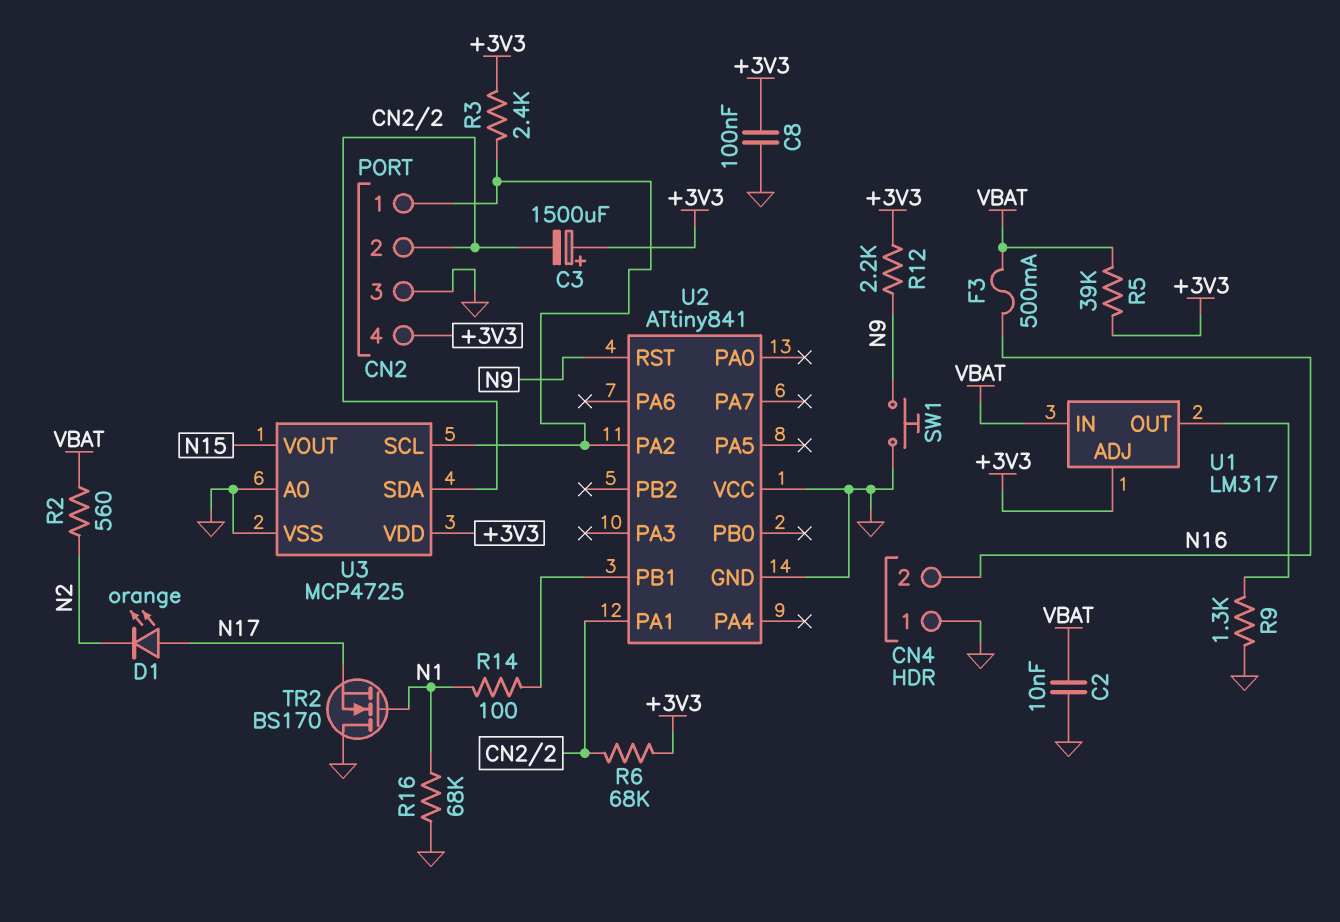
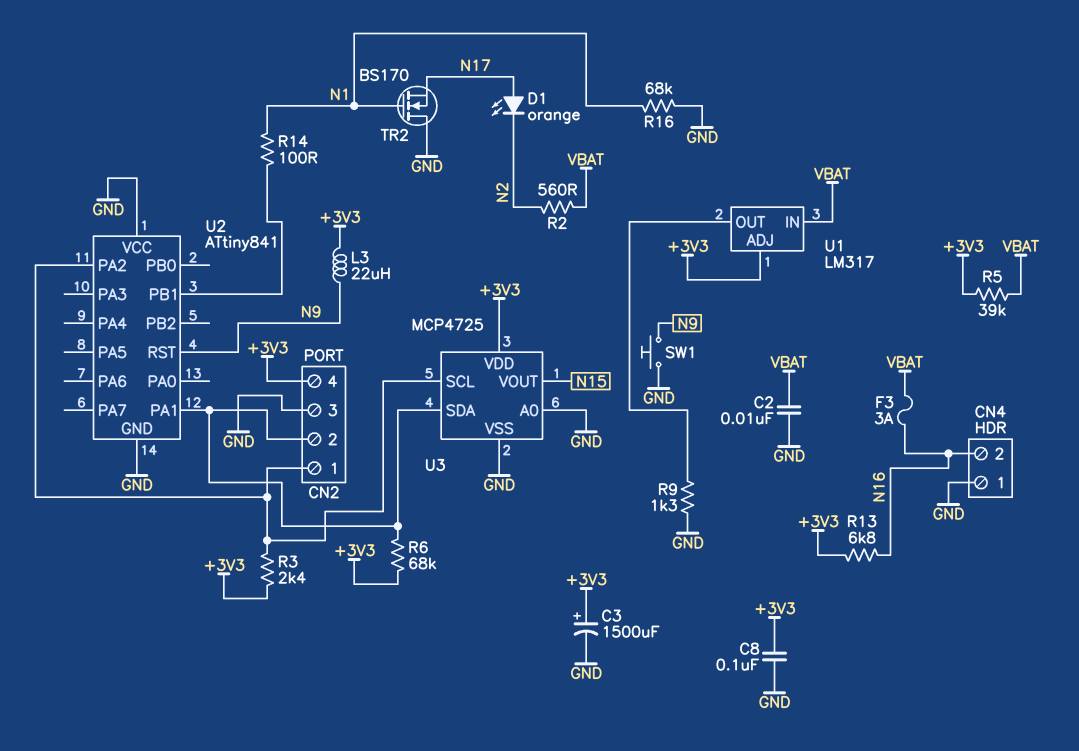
C3: 1500uF (plus +3V3, minus CN2/2) -> 1500uF (plus +3V3, minus GND)
F3: 500mA (N16, VBAT) -> 3A (N16, VBAT)
L3: none -> 22uH (+3V3, N9)
R12: 2.2k (+3V3, N9) -> none
R13: none -> 6.8k (+3V3, N16)

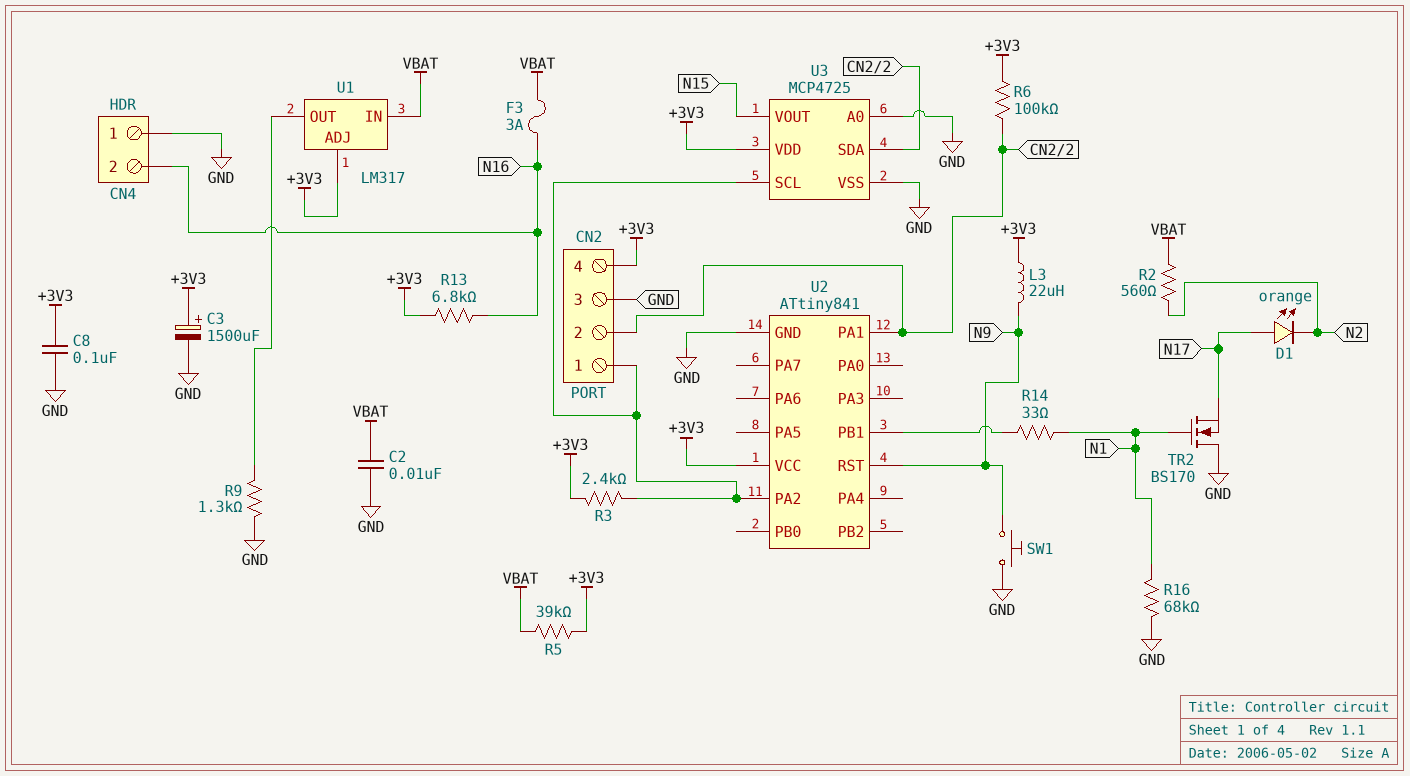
R6: 68k (+3V3, CN2/2) -> 100k (+3V3, CN2/2)
R14: 100 (N1, U2/PB1) -> 33 (N1, U2/PB1)
U2 pin VCC: GND -> +3V3

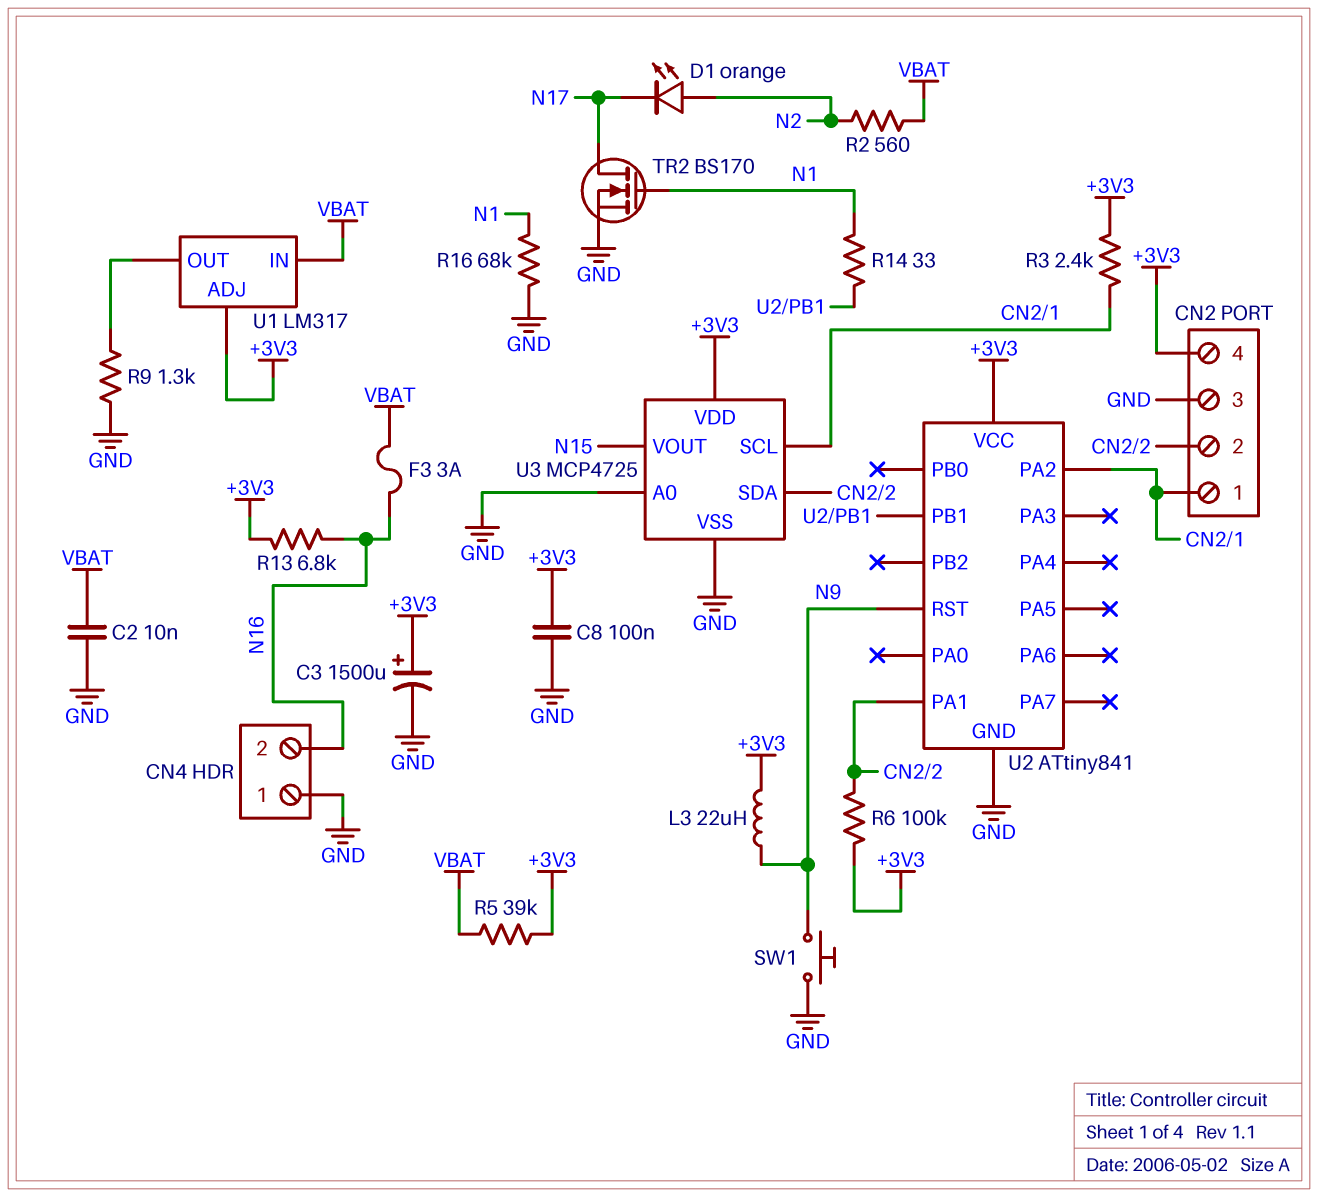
D1: LED orange (A N17, K N2) -> LED orange (A N2, K N17)
TR2: NMOS BS170 (G N1, D GND, S N17) -> NMOS BS170 (G N1, D N17, S GND)

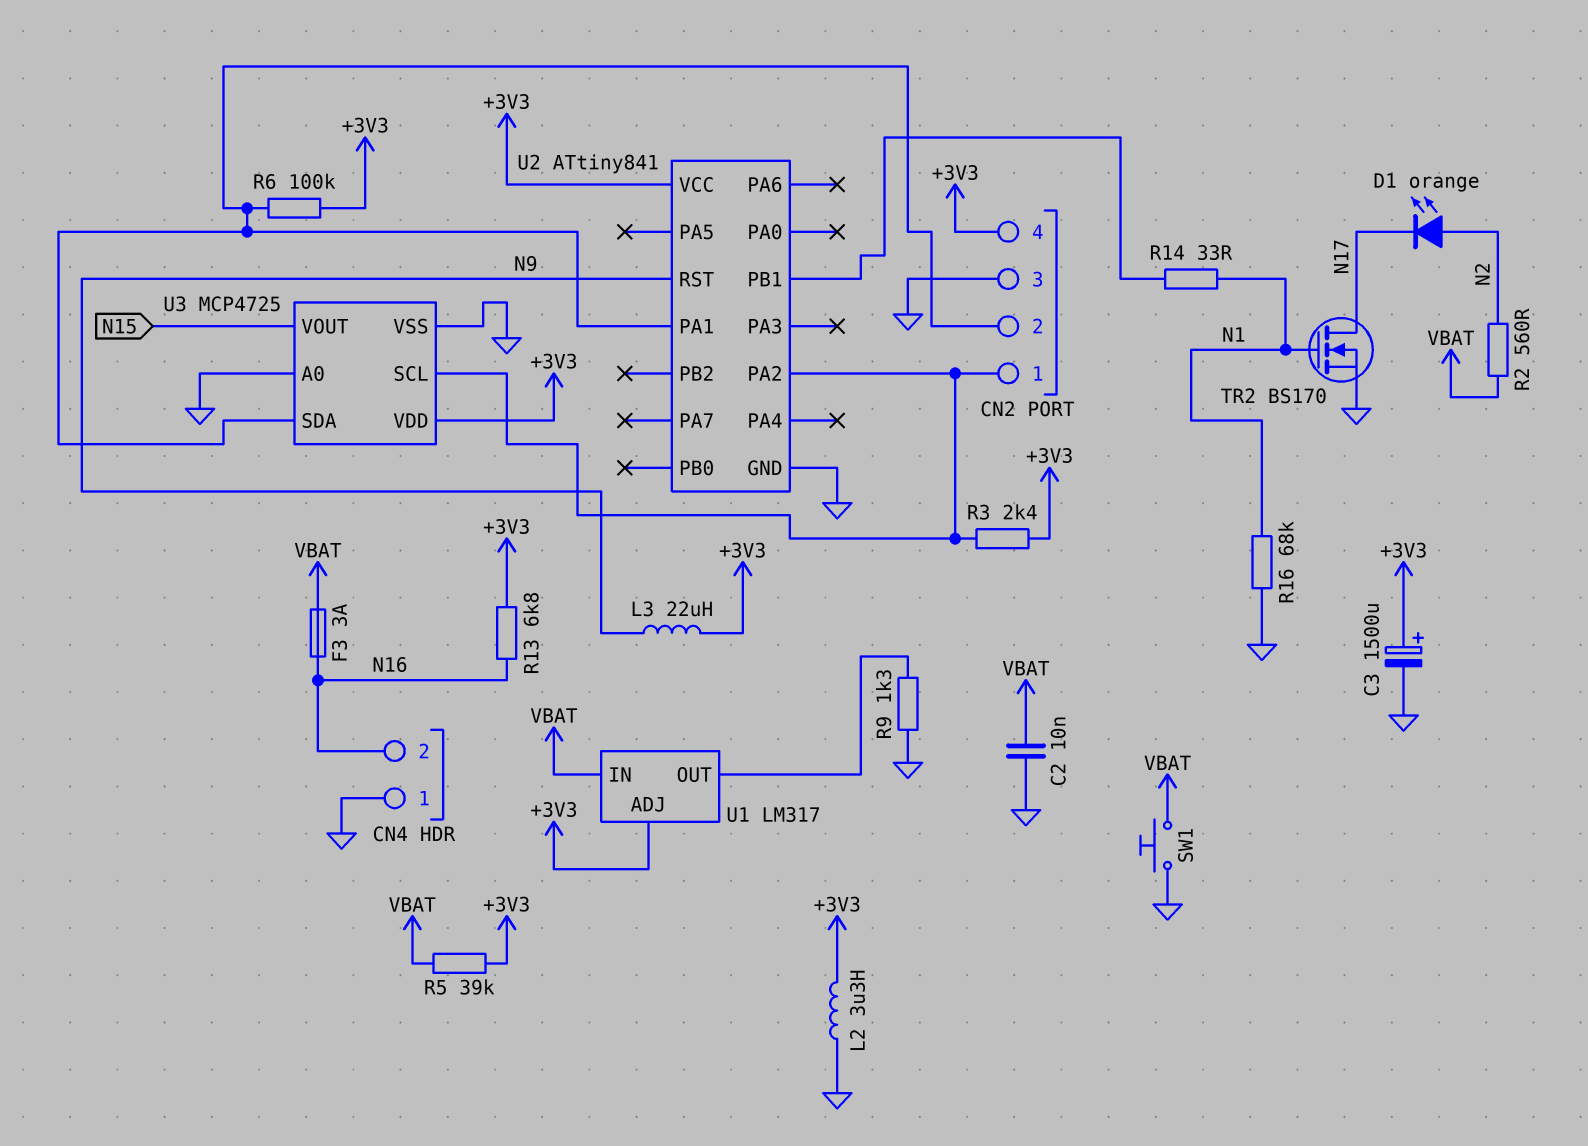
C8: 100nF (+3V3, GND) -> none
L2: none -> 3.3uH (+3V3, GND)
SW1: button (GND, N9) -> button (GND, VBAT)

